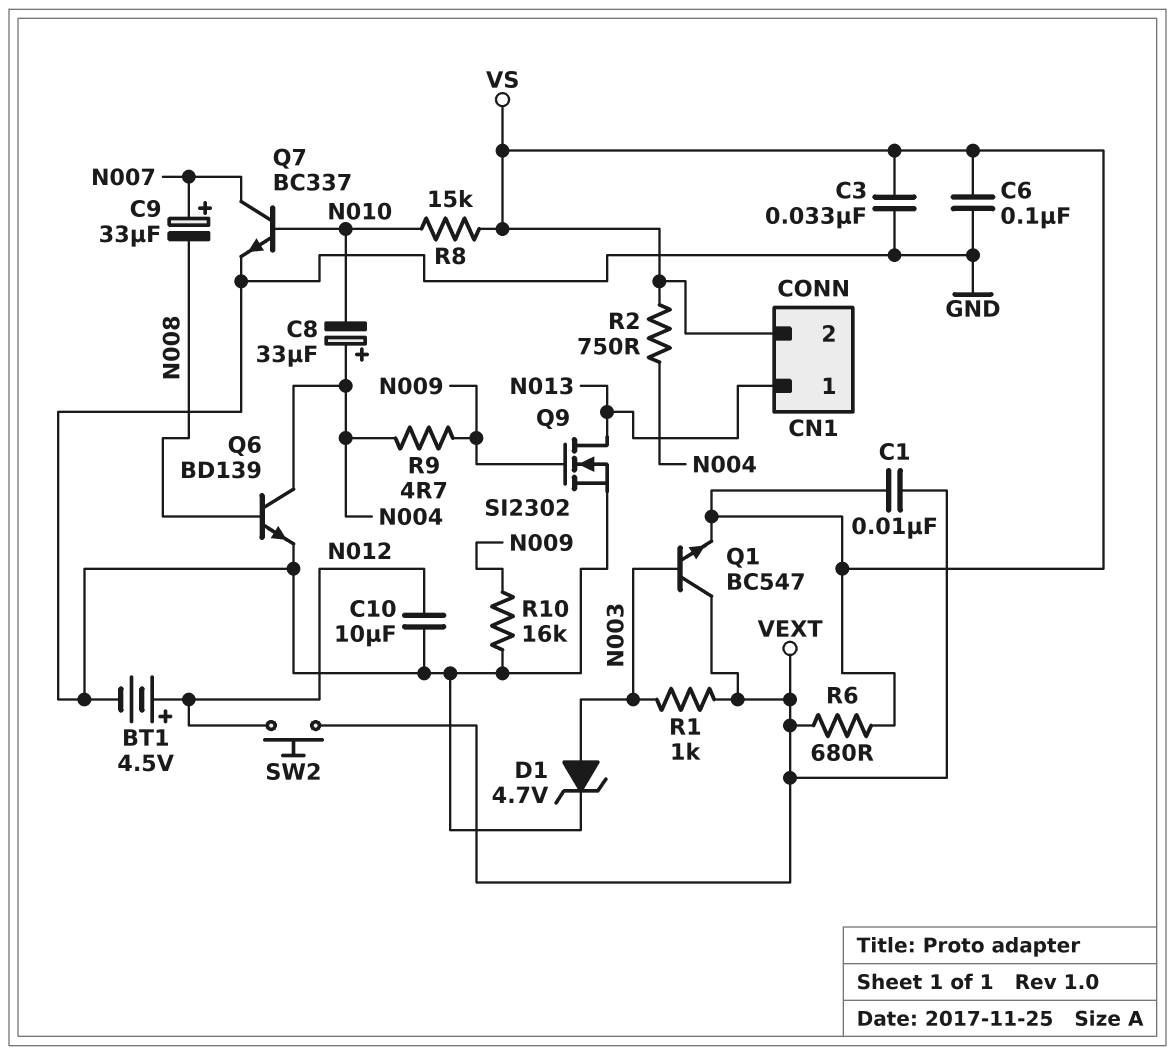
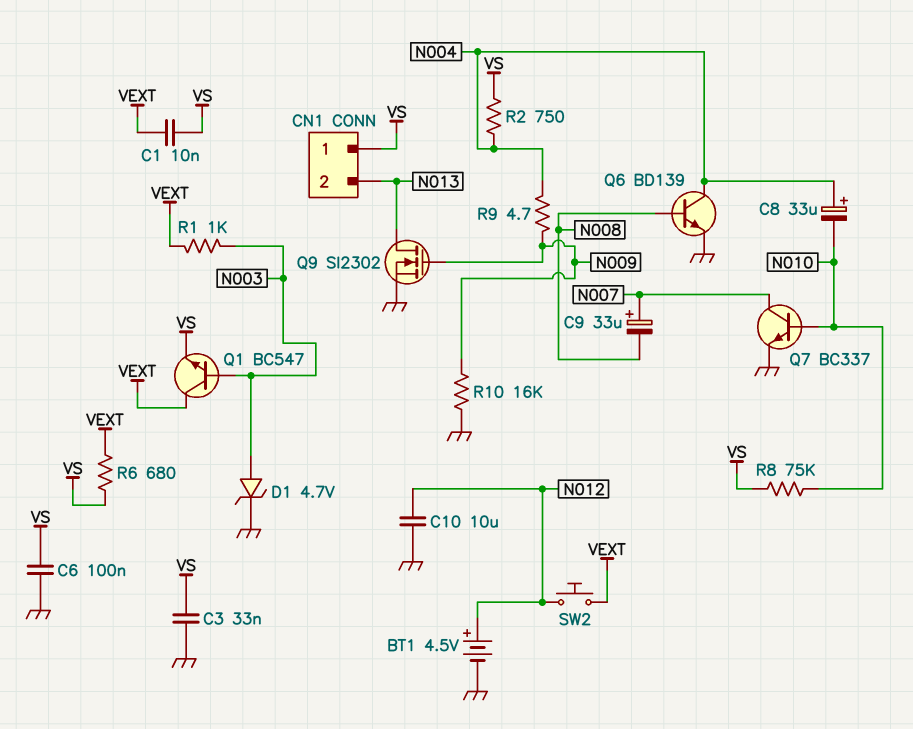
CN1 pin 1: N013 -> VS
CN1 pin 2: VS -> N013
R8: 15k (N010, VS) -> 75k (N010, VS)

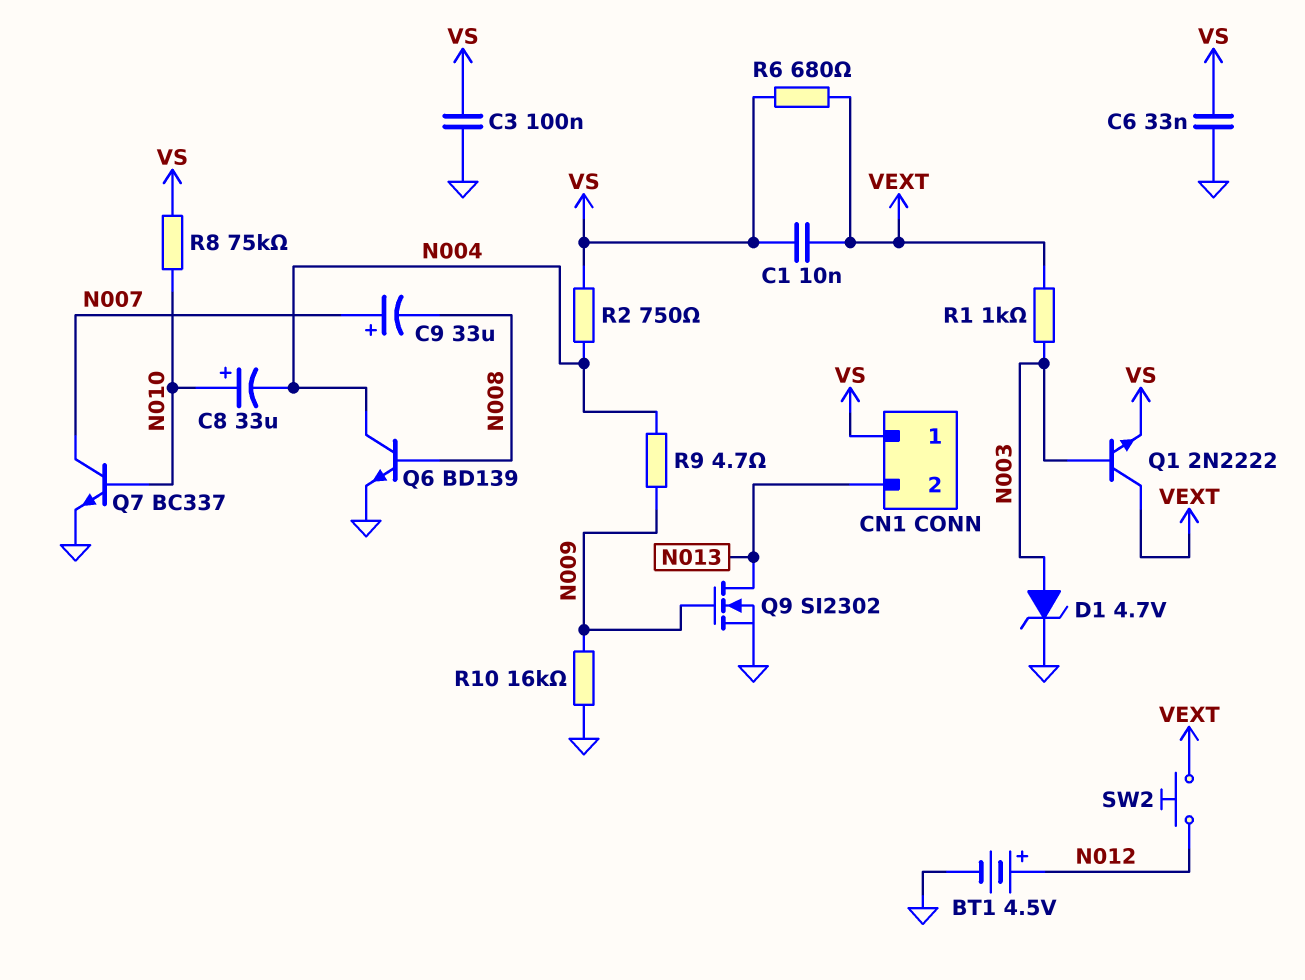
C3: 33nF (GND, VS) -> 100nF (GND, VS)
C6: 100nF (GND, VS) -> 33nF (GND, VS)
C8: 33uF (plus N004, minus N010) -> 33uF (plus N010, minus N004)
C10: 10uF (GND, N012) -> none
Q1: NPN BC547 (B N003, C VEXT, E VS) -> NPN 2N2222 (B N003, C VEXT, E VS)

